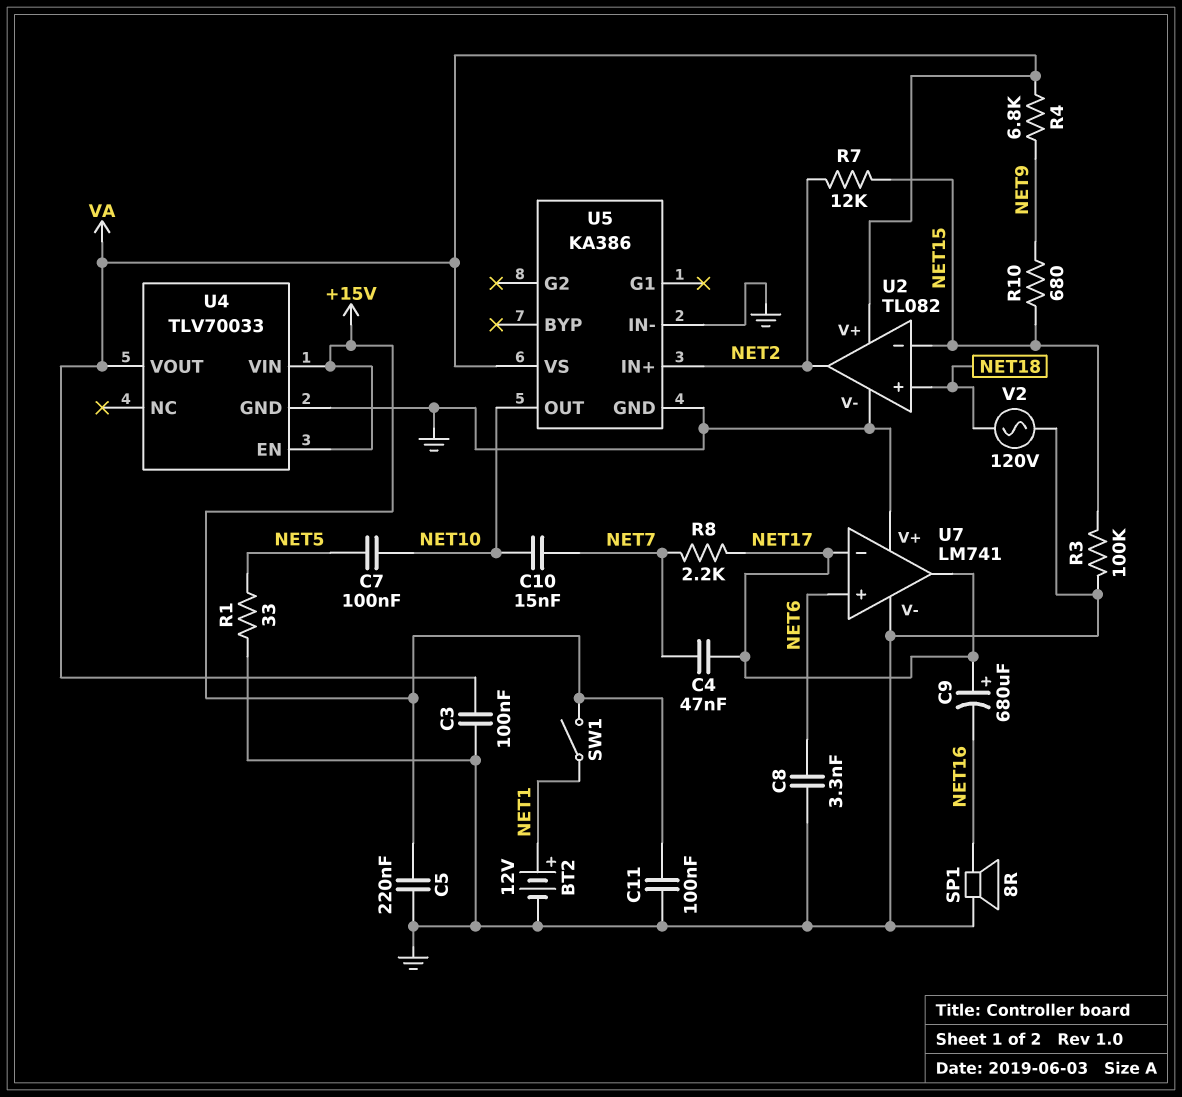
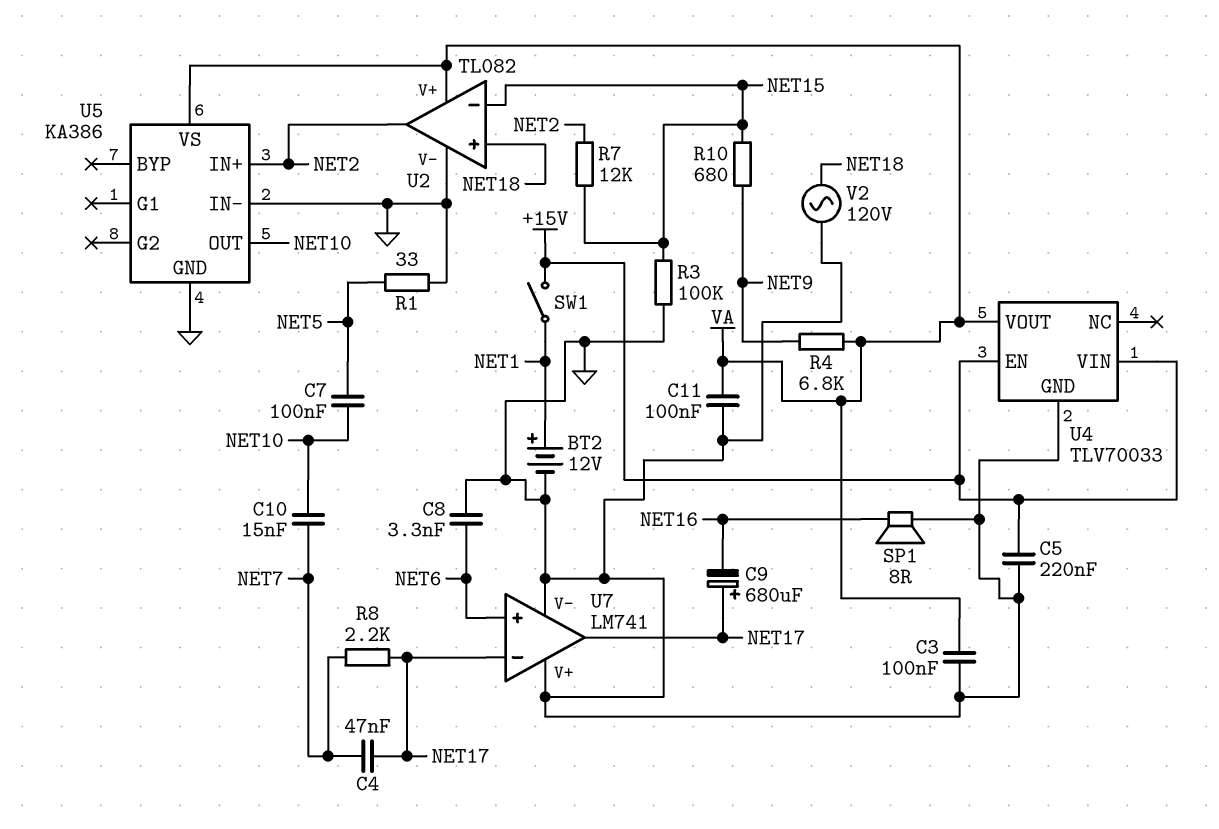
C11: 100nF (+15V, GND) -> 100nF (GND, VA)

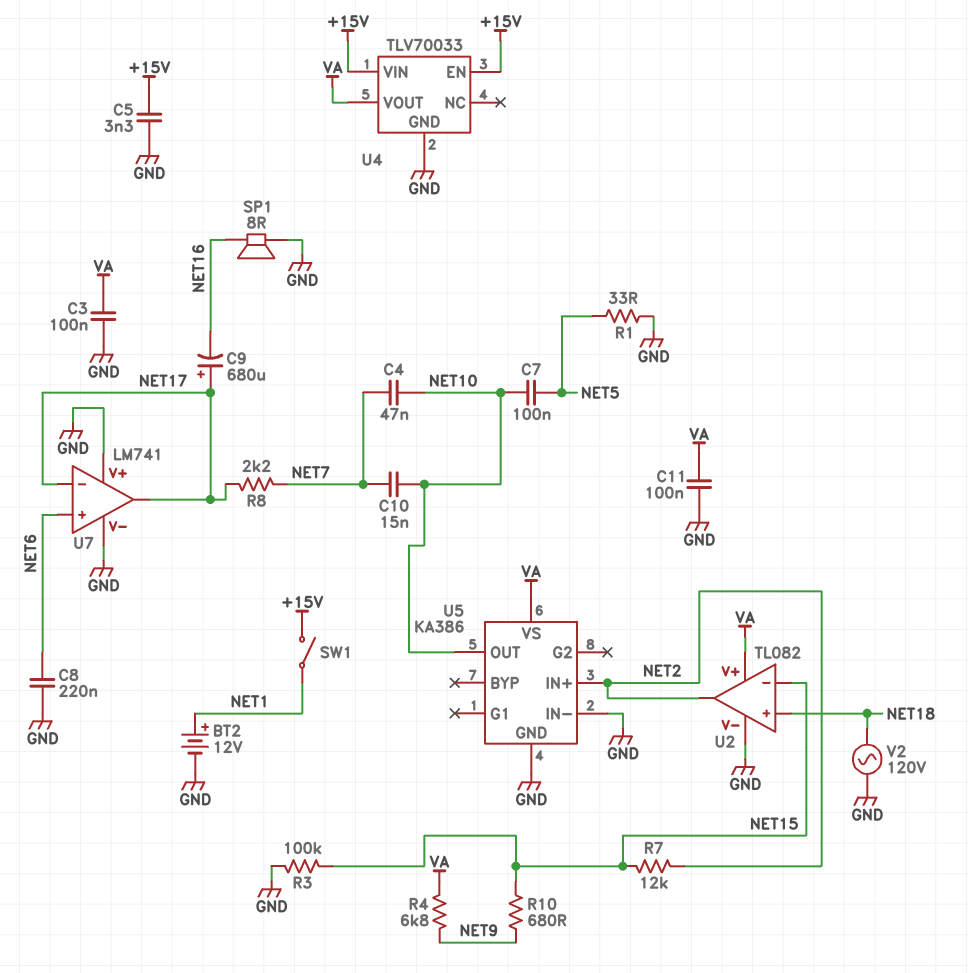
C4: 47nF (NET7, NET17) -> 47nF (NET7, NET10)
C5: 220nF (+15V, GND) -> 3.3nF (+15V, GND)
C8: 3.3nF (GND, NET6) -> 220nF (GND, NET6)

